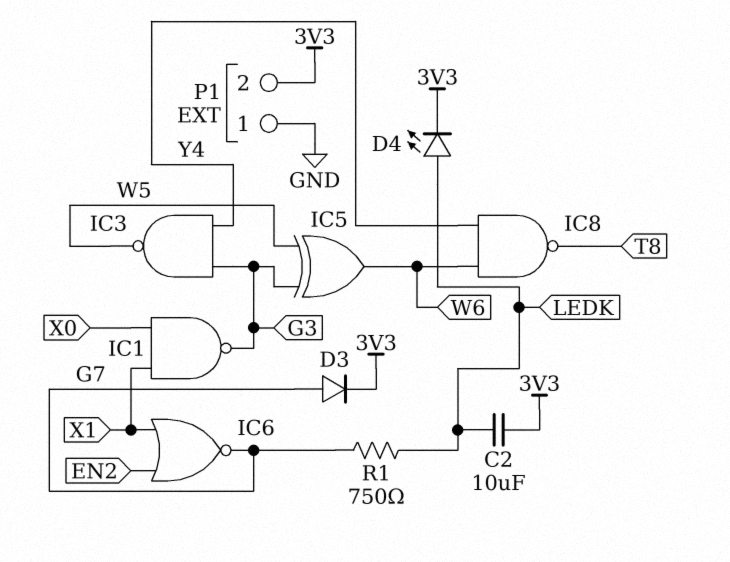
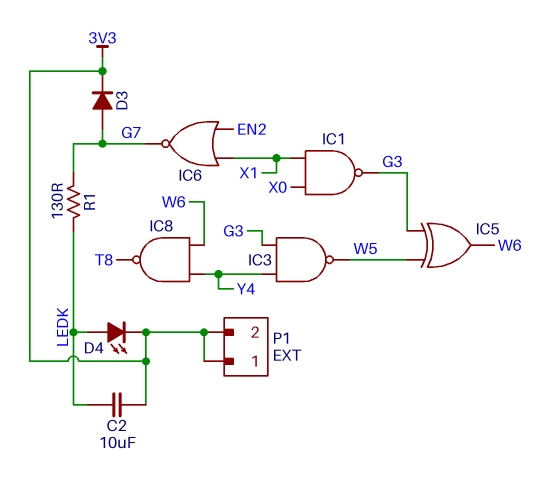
P1 pin 1: GND -> 3V3
R1: 750 (G7, LEDK) -> 130 (G7, LEDK)

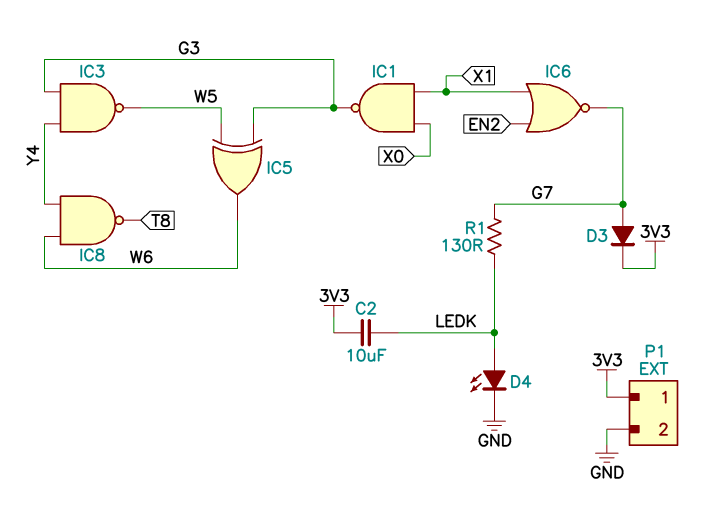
D4: LED (A LEDK, K 3V3) -> LED (A LEDK, K GND)
P1 pin 2: 3V3 -> GND

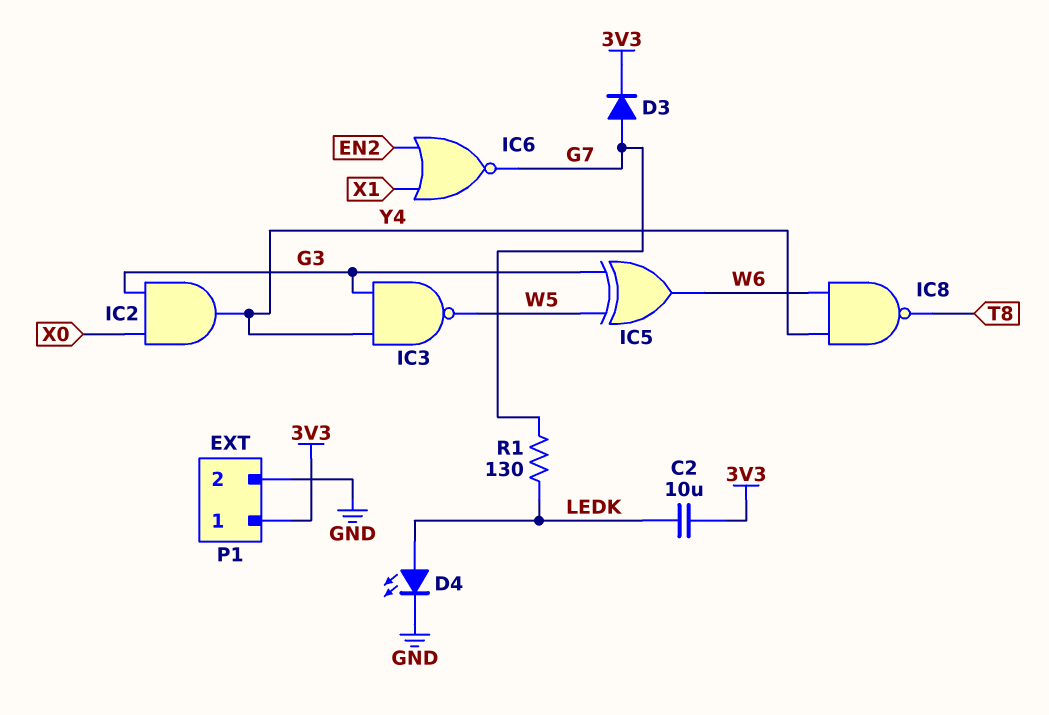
IC1: NAND (in X0, in X1, out G3) -> none
IC2: none -> AND (in G3, in X0, out Y4)

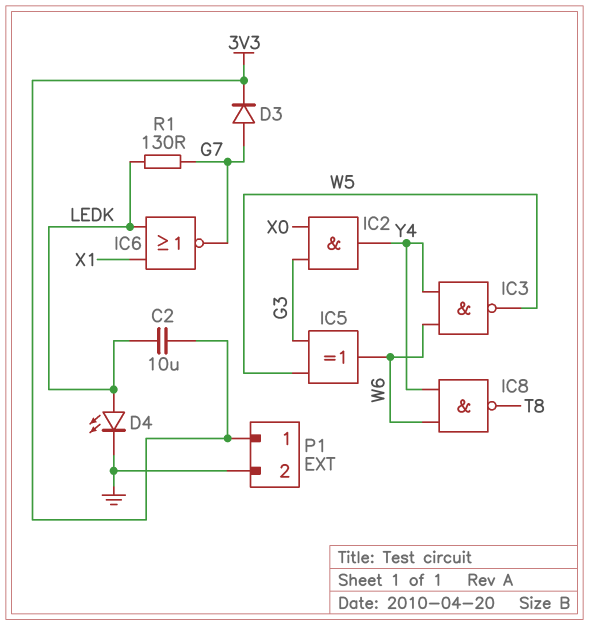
IC3: NAND (in G3, in Y4, out W5) -> NAND (in W6, in Y4, out W5)
IC6: NOR (in EN2, in X1, out G7) -> NOR (in LEDK, in X1, out G7)

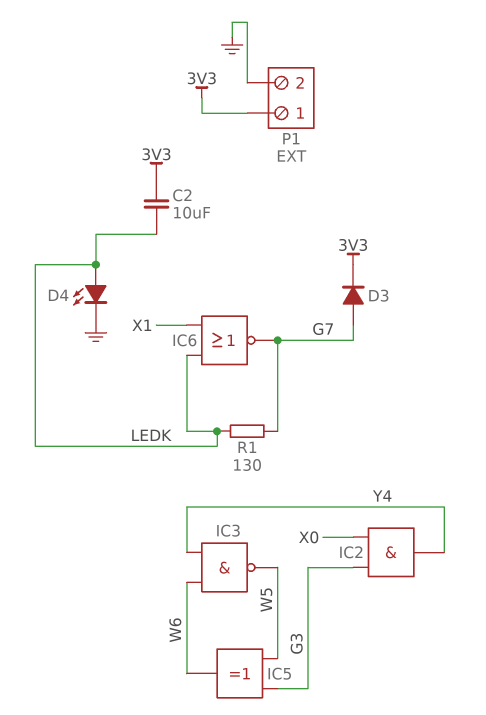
IC8: NAND (in W6, in Y4, out T8) -> none

